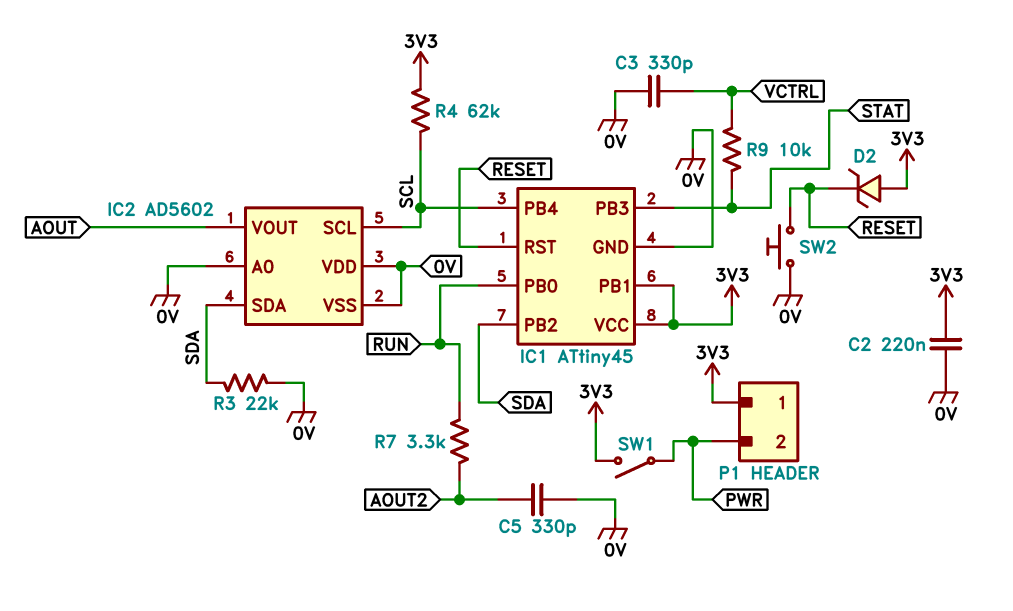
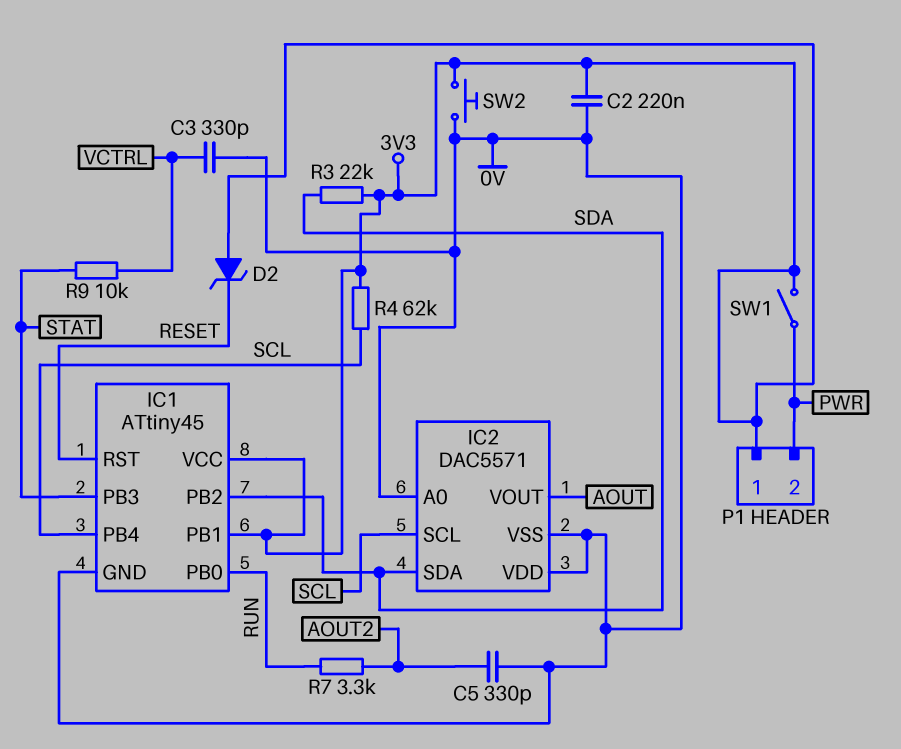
IC2: AD5602 -> DAC5571
R3: 22k (0V, SDA) -> 22k (3V3, SDA)
SW2: button (0V, RESET) -> button (0V, 3V3)

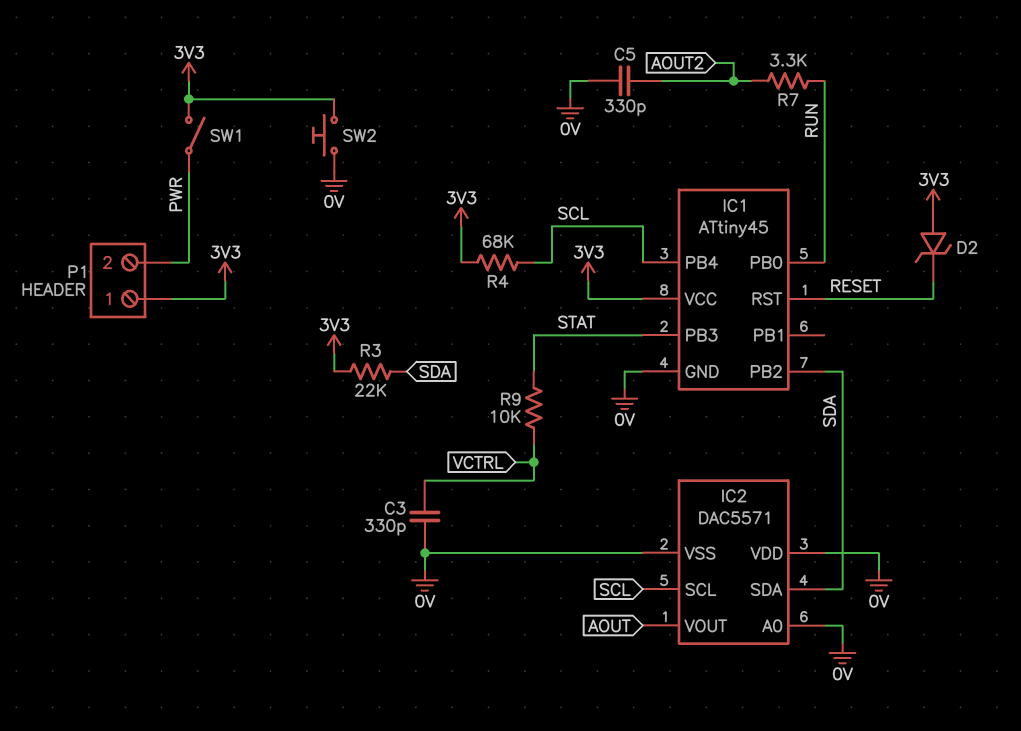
C2: 220nF (0V, 3V3) -> none
IC1 pin PB1: 3V3 -> none
R4: 62k (3V3, SCL) -> 68k (3V3, SCL)

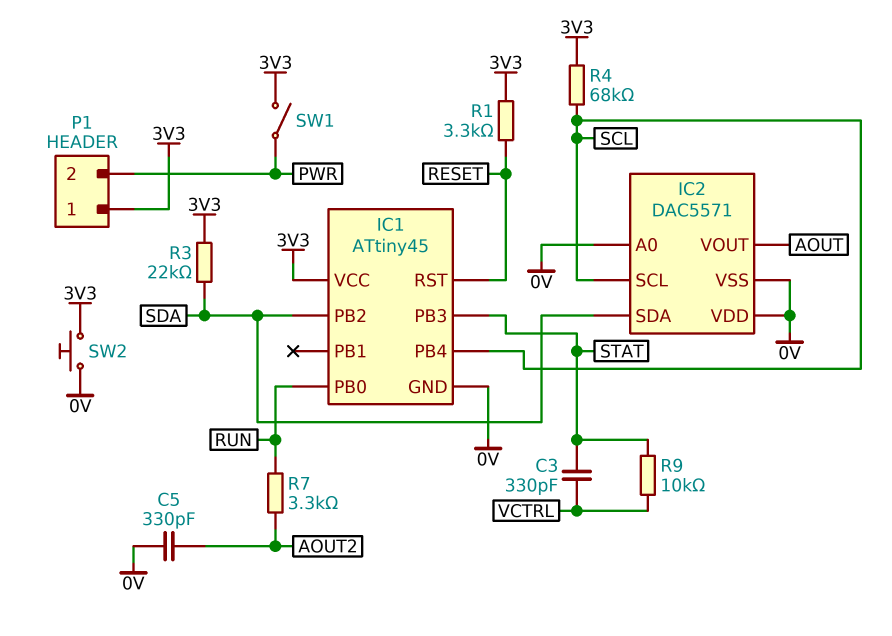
C3: 330pF (0V, VCTRL) -> 330pF (STAT, VCTRL)
D2: zener (A 3V3, K RESET) -> none
R1: none -> 3.3k (3V3, RESET)

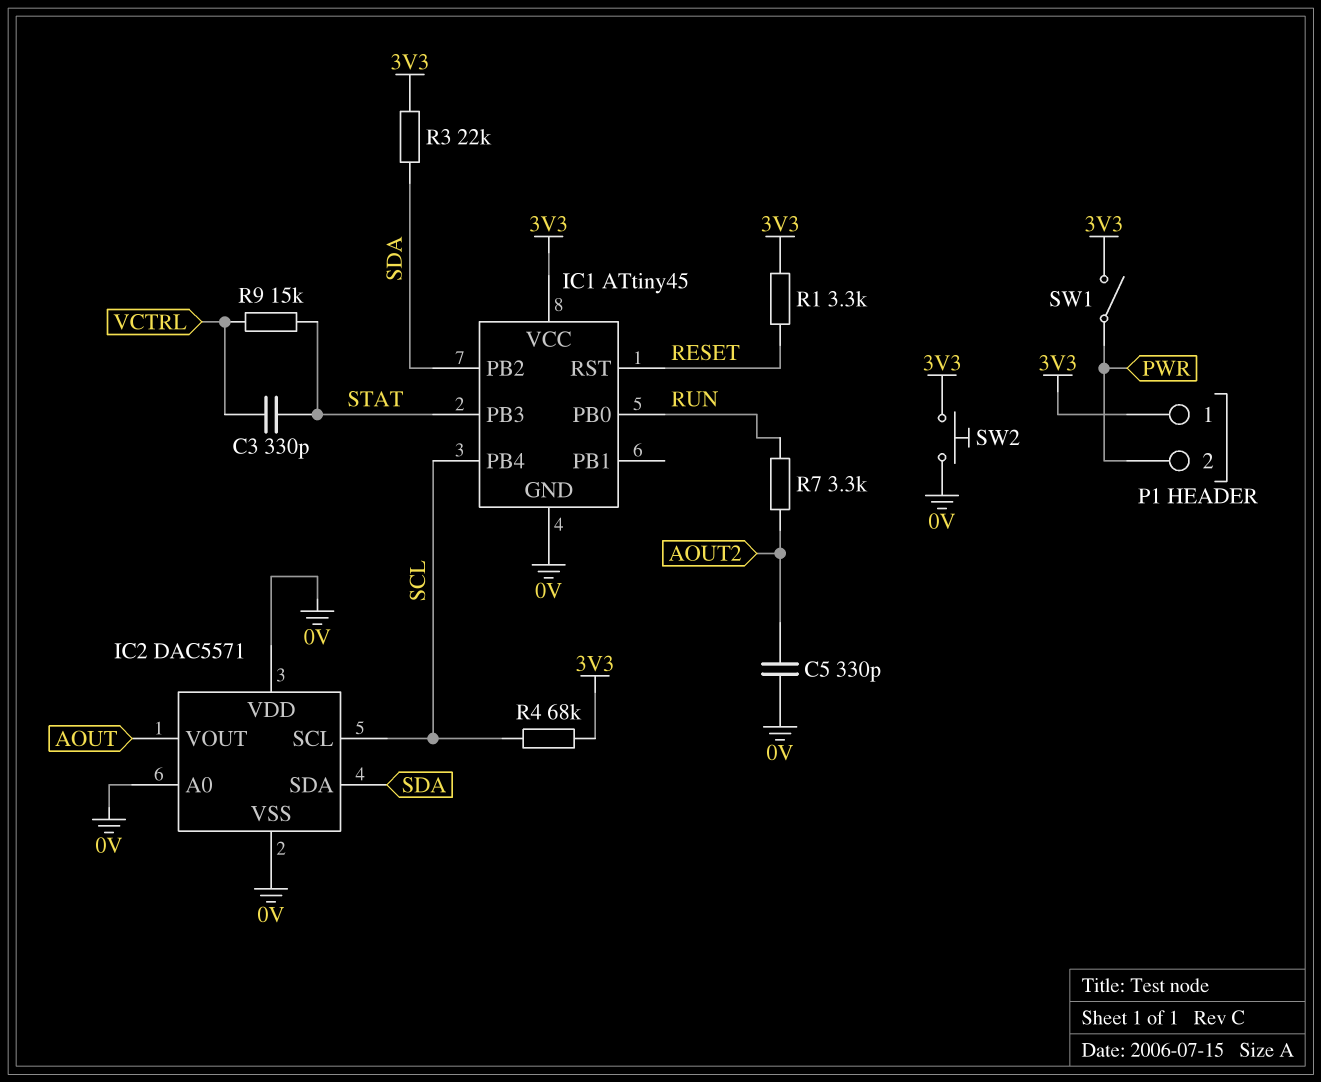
R9: 10k (STAT, VCTRL) -> 15k (STAT, VCTRL)

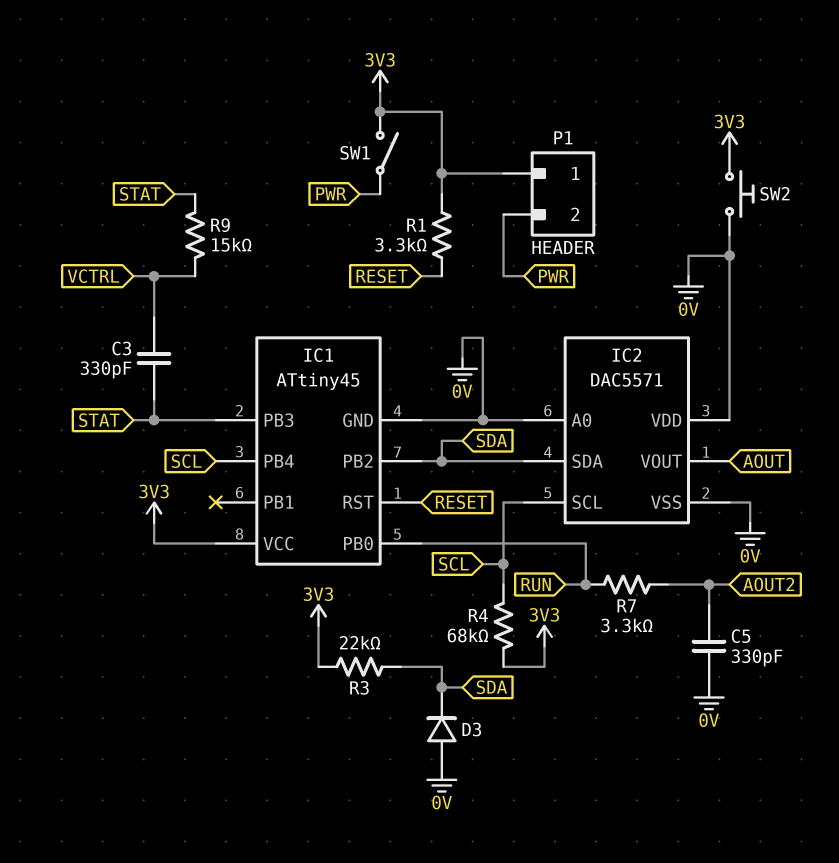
D3: none -> diode (A 0V, K SDA)

